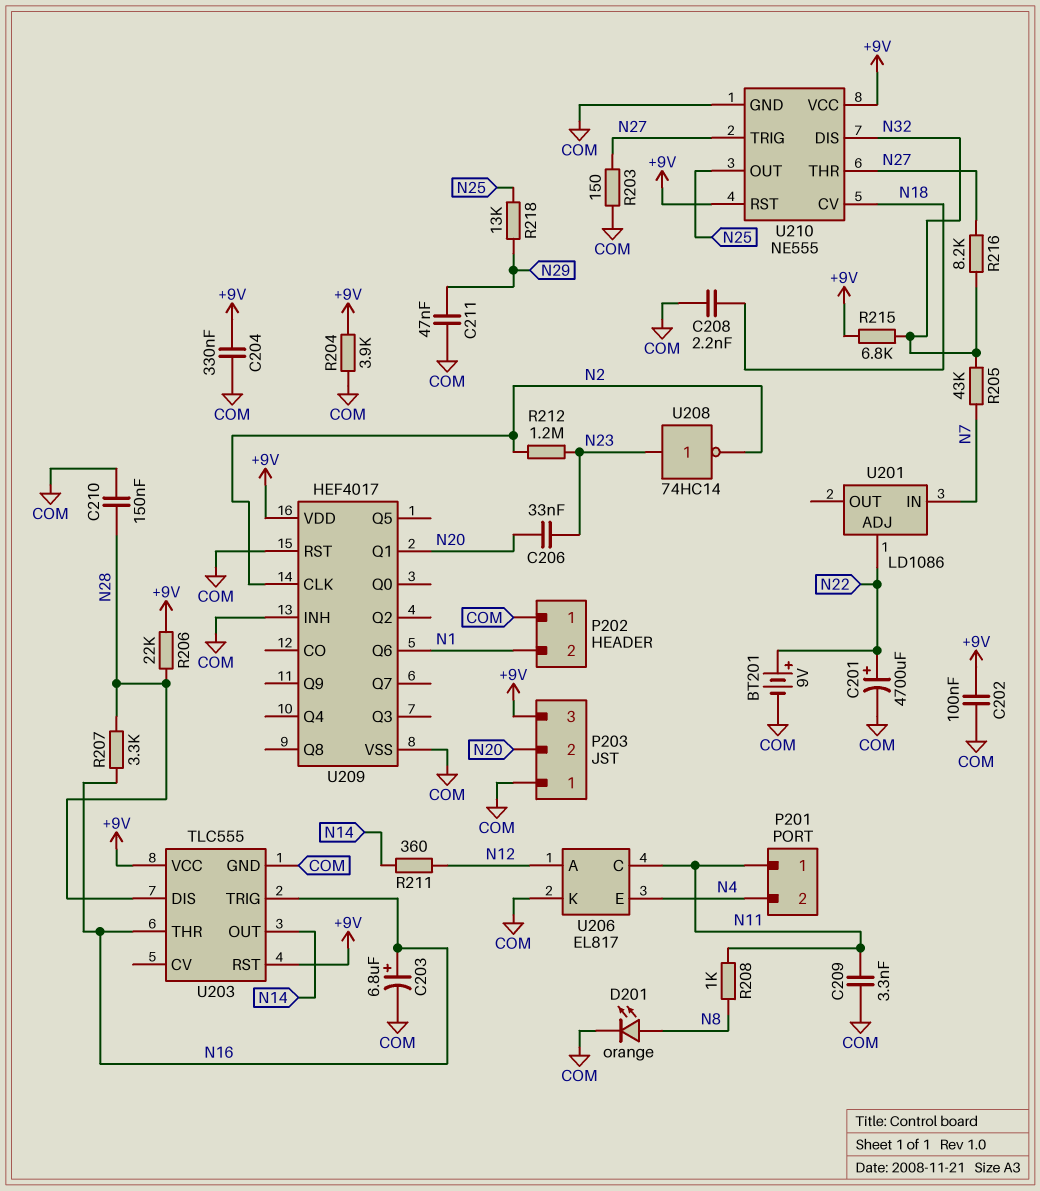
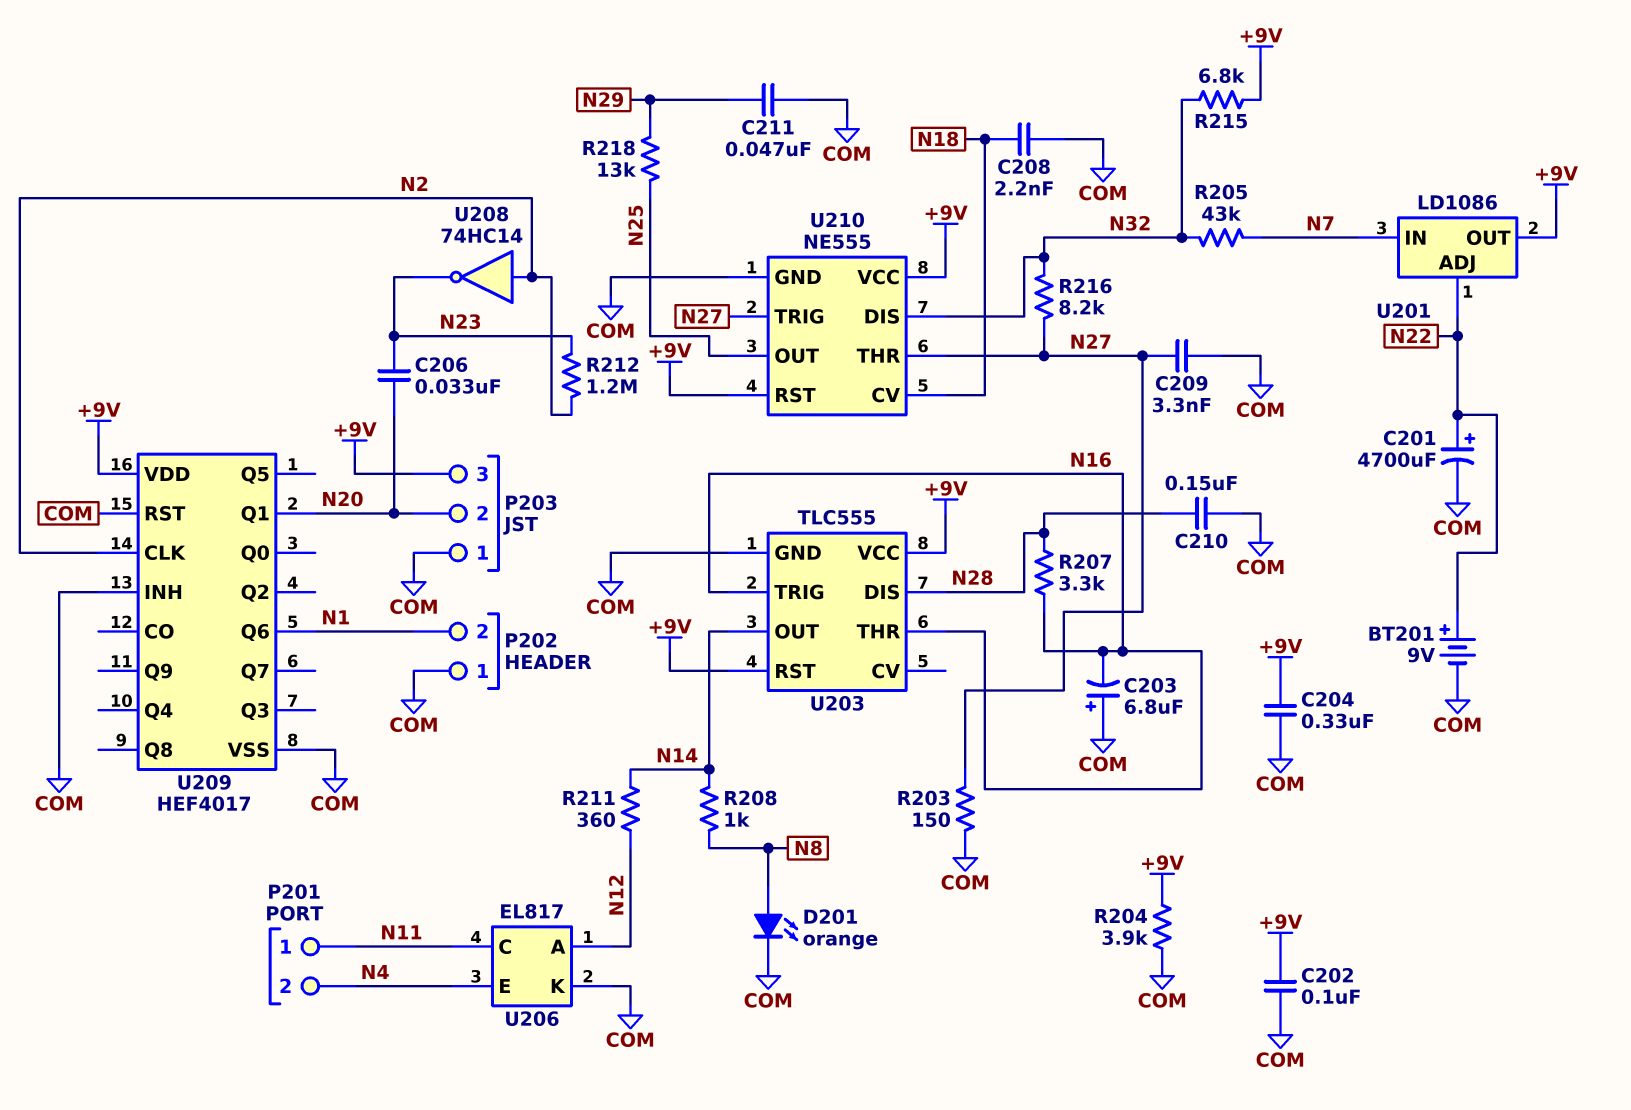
C203: 6.8uF (plus N16, minus COM) -> 6.8uF (plus COM, minus N16)
C209: 3.3nF (COM, N11) -> 3.3nF (COM, N27)
R206: 22k (+9V, N28) -> none
R208: 1k (N8, N11) -> 1k (N8, N14)
U201 pin OUT: none -> +9V
U208: NOT 74HC14 (in N23, out N2) -> NOT 74HC14 (in N2, out N23)

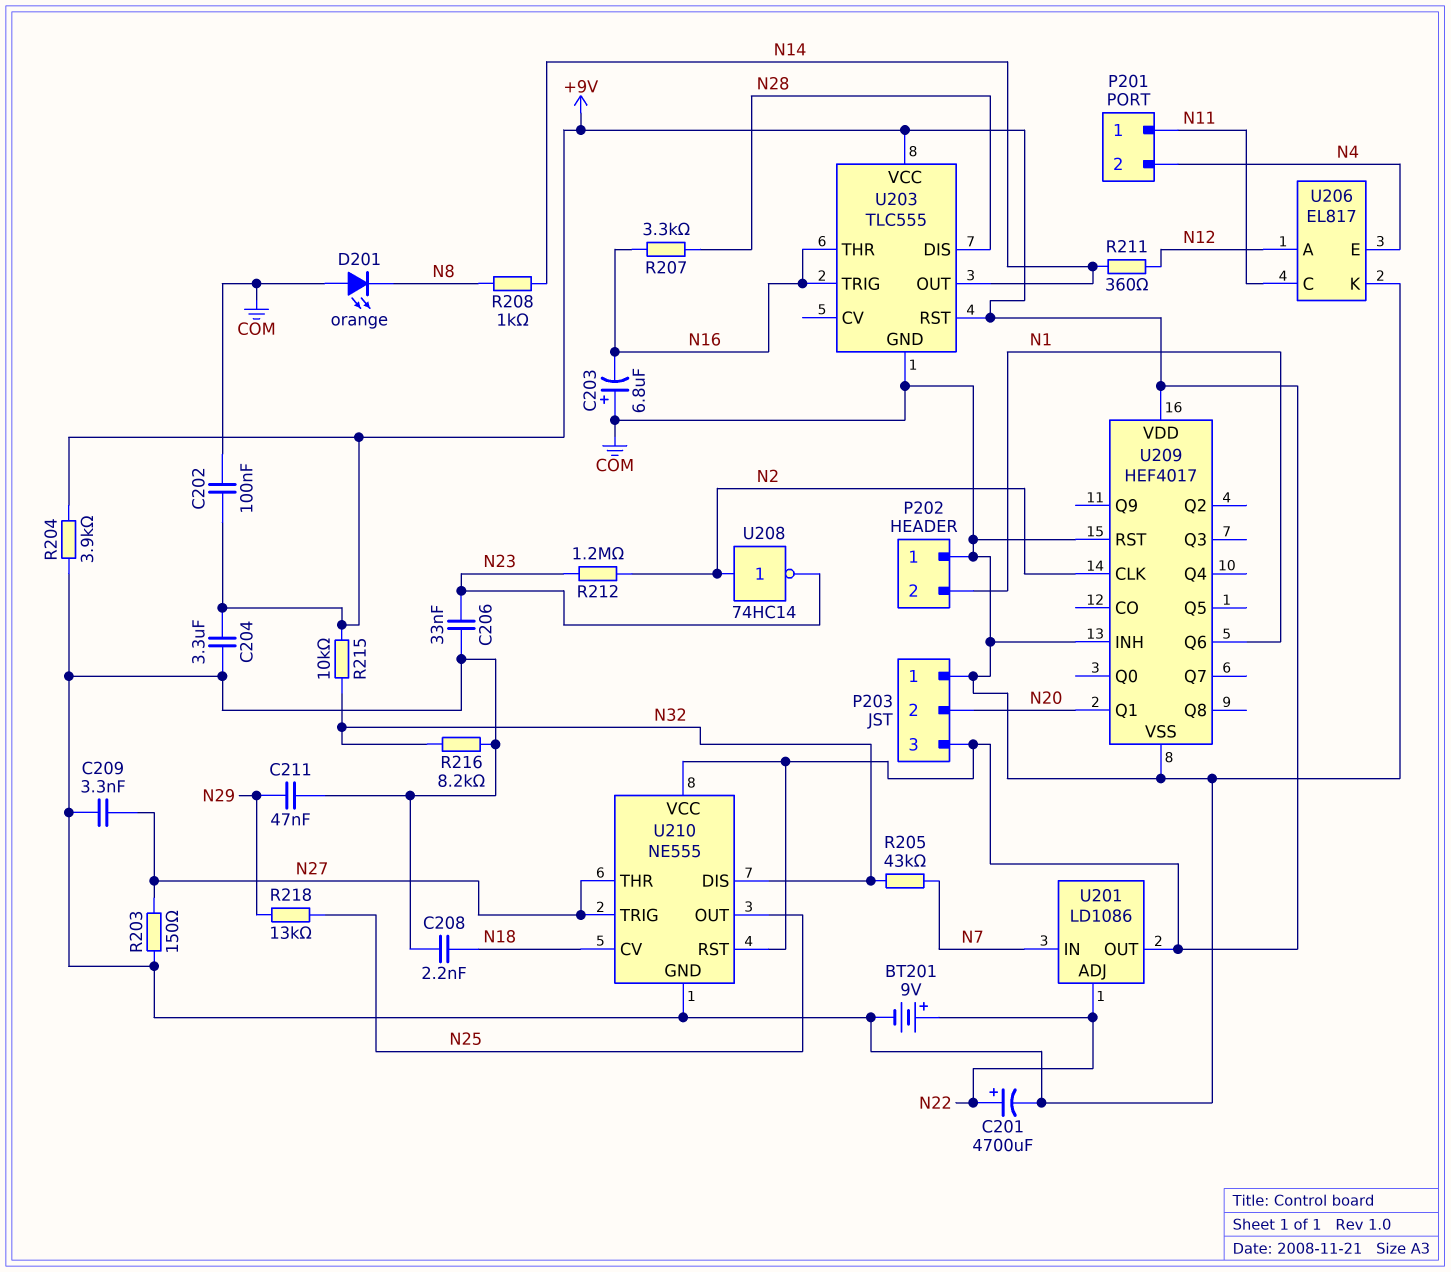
C204: 330nF (+9V, COM) -> 3.3uF (+9V, COM)
C206: 33nF (N20, N23) -> 33nF (COM, N23)
C210: 150nF (COM, N28) -> none
D201: LED orange (A N8, K COM) -> LED orange (A COM, K N8)
R215: 6.8k (+9V, N32) -> 10k (+9V, N32)
R216: 8.2k (N27, N32) -> 8.2k (COM, N32)

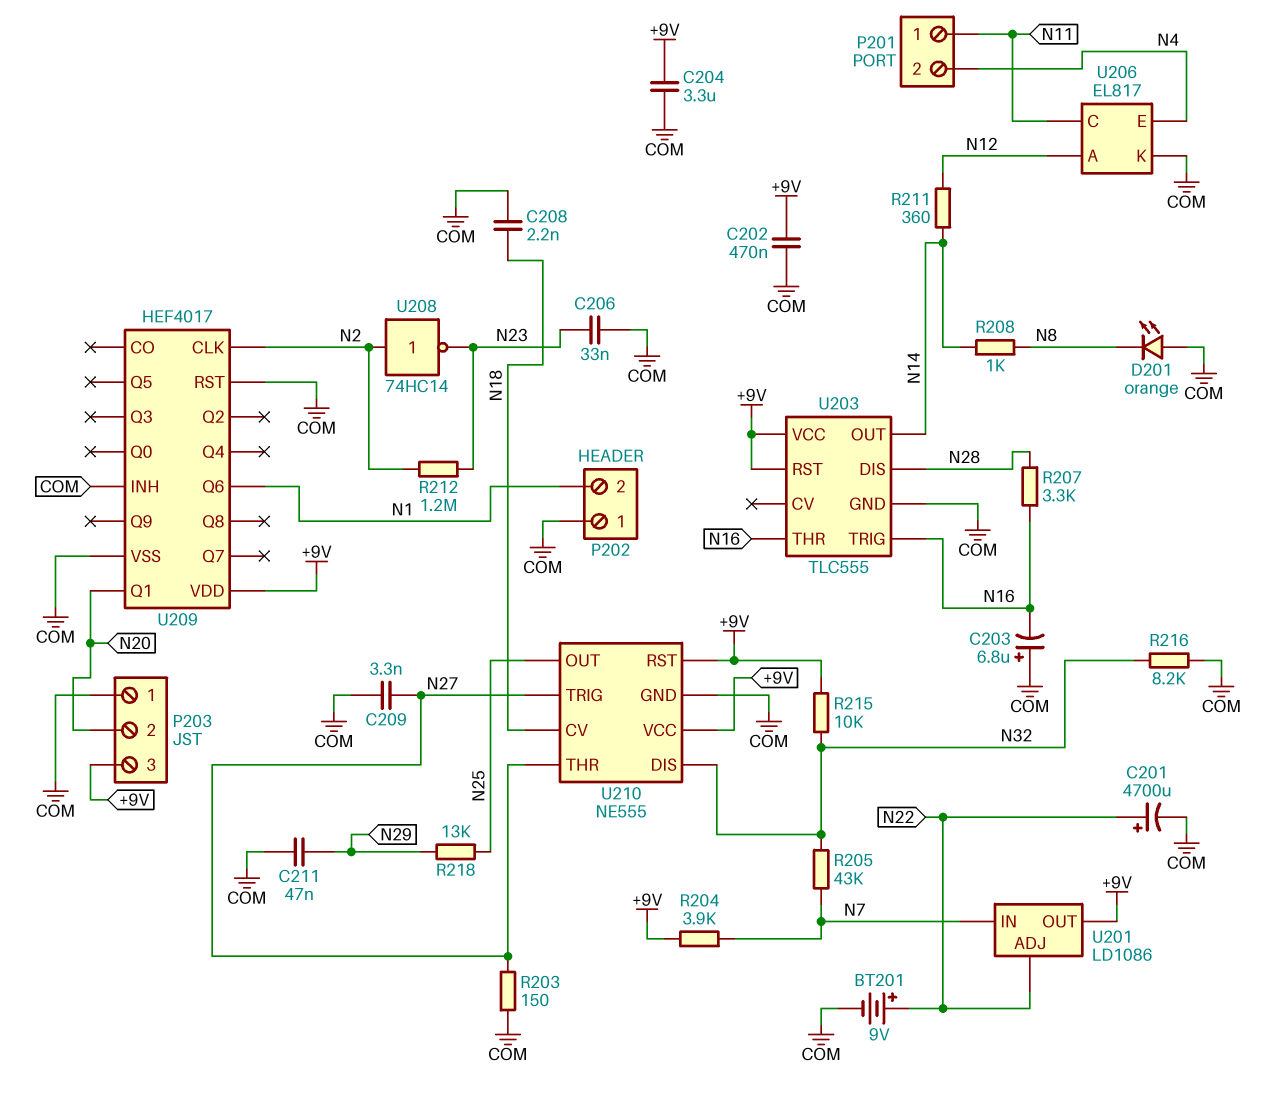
C202: 100nF (+9V, COM) -> 470nF (+9V, COM)
R204: 3.9k (+9V, COM) -> 3.9k (+9V, N7)

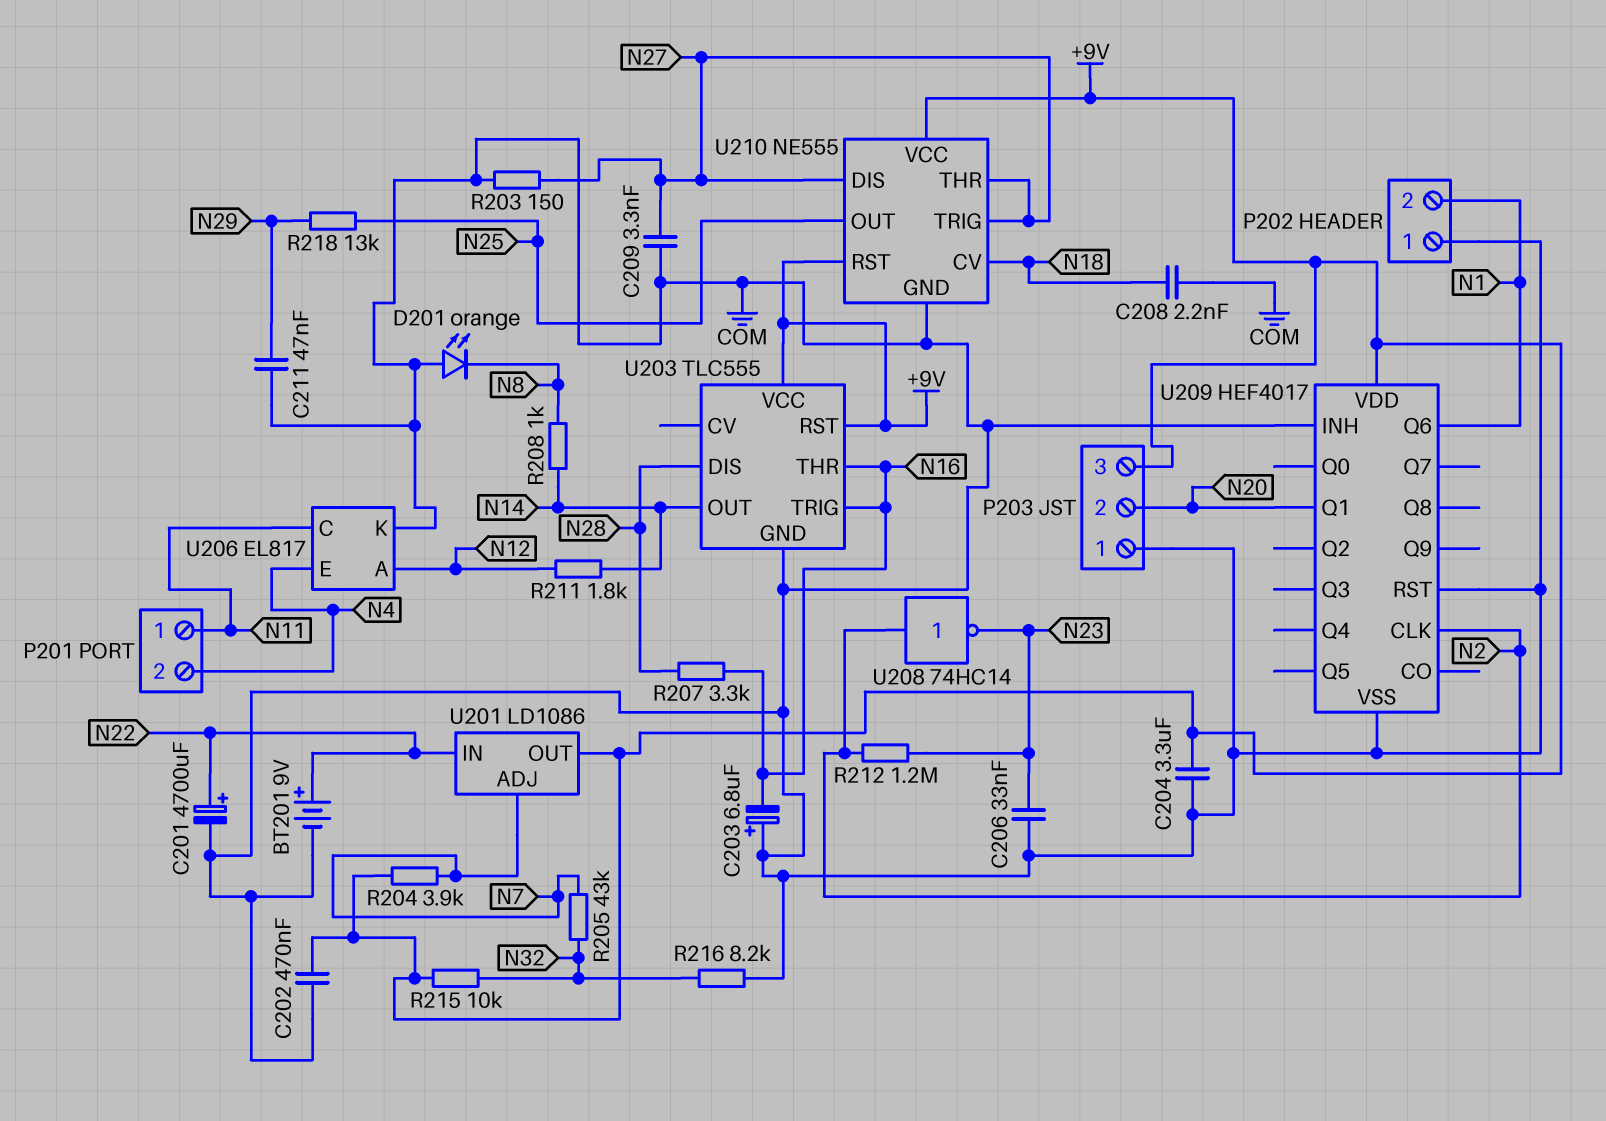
R211: 360 (N12, N14) -> 1.8k (N12, N14)
U201 pin ADJ: N22 -> N7
U201 pin IN: N7 -> N22
U210 pin DIS: N32 -> N27

